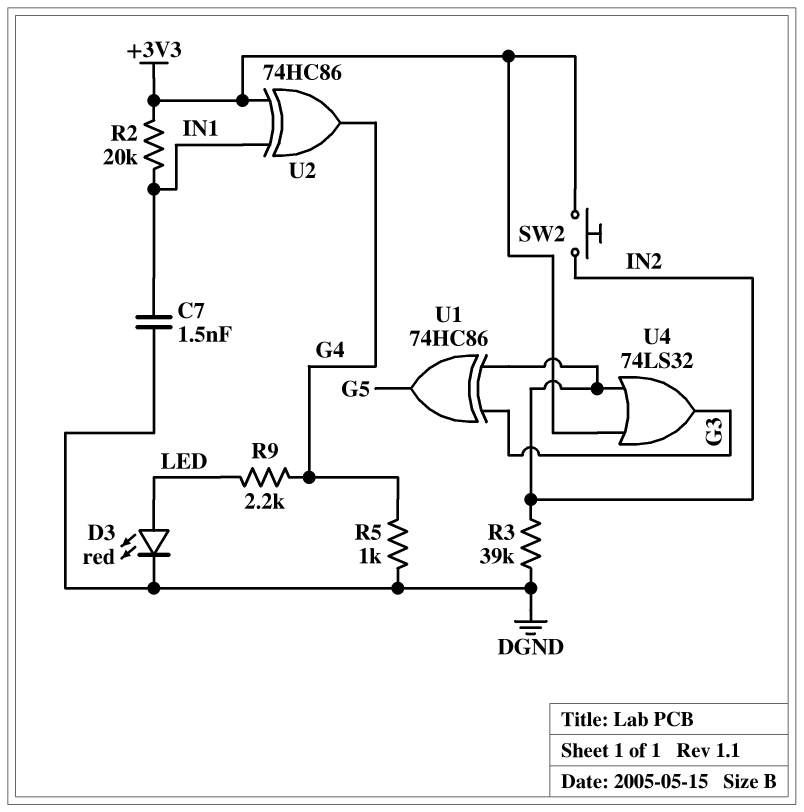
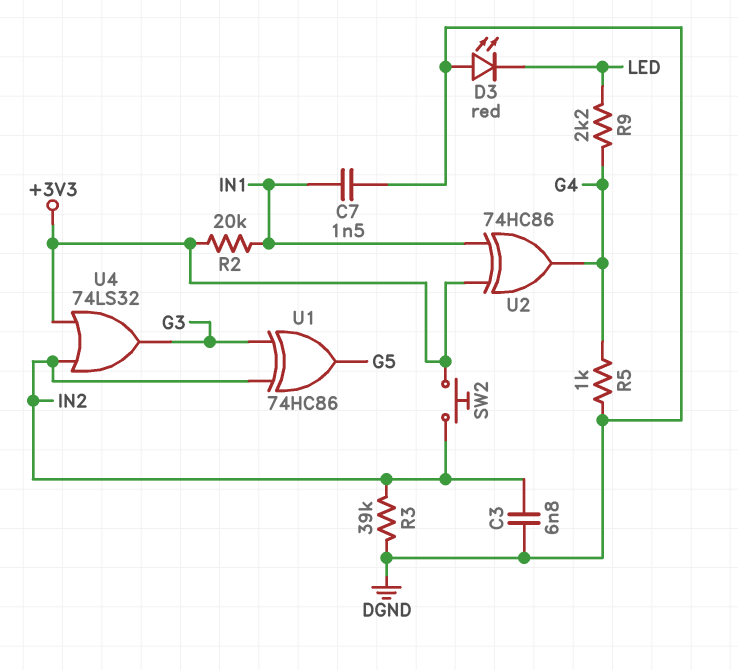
C3: none -> 6.8nF (DGND, IN2)
D3: LED red (A LED, K DGND) -> LED red (A DGND, K LED)

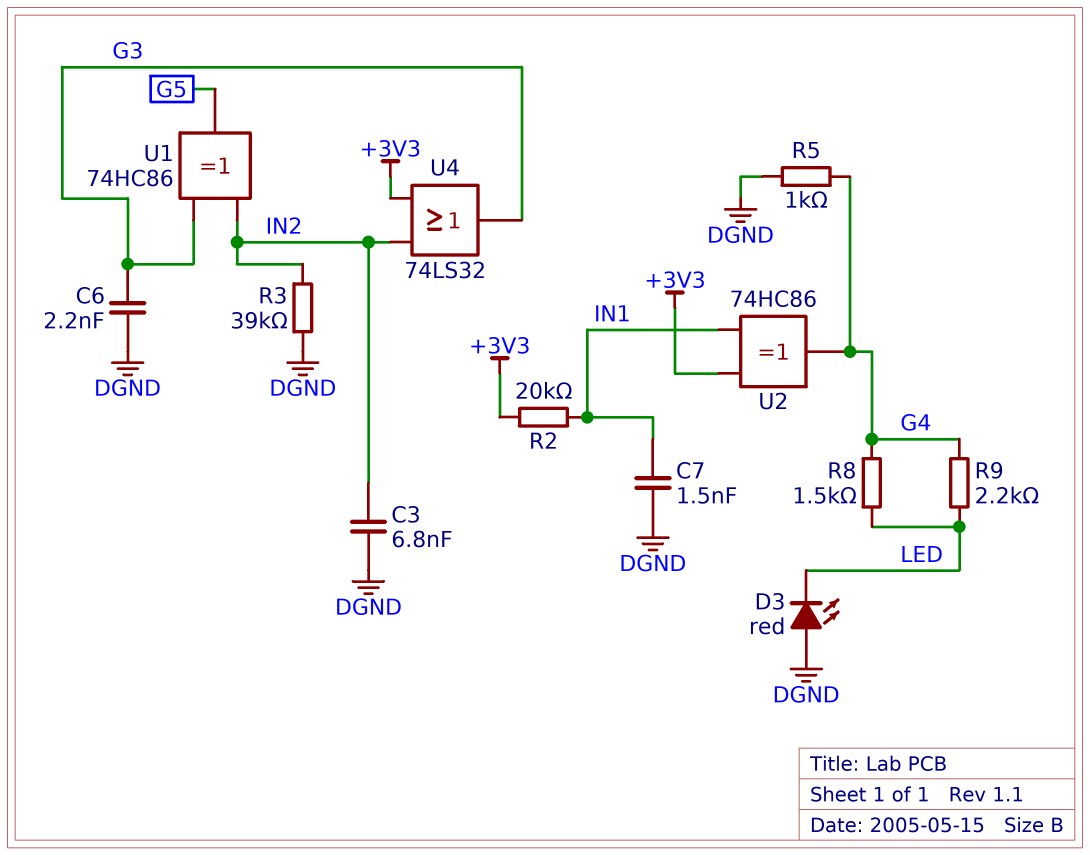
C6: none -> 2.2nF (DGND, G3)
R8: none -> 1.5k (G4, LED)
SW2: button (+3V3, IN2) -> none

